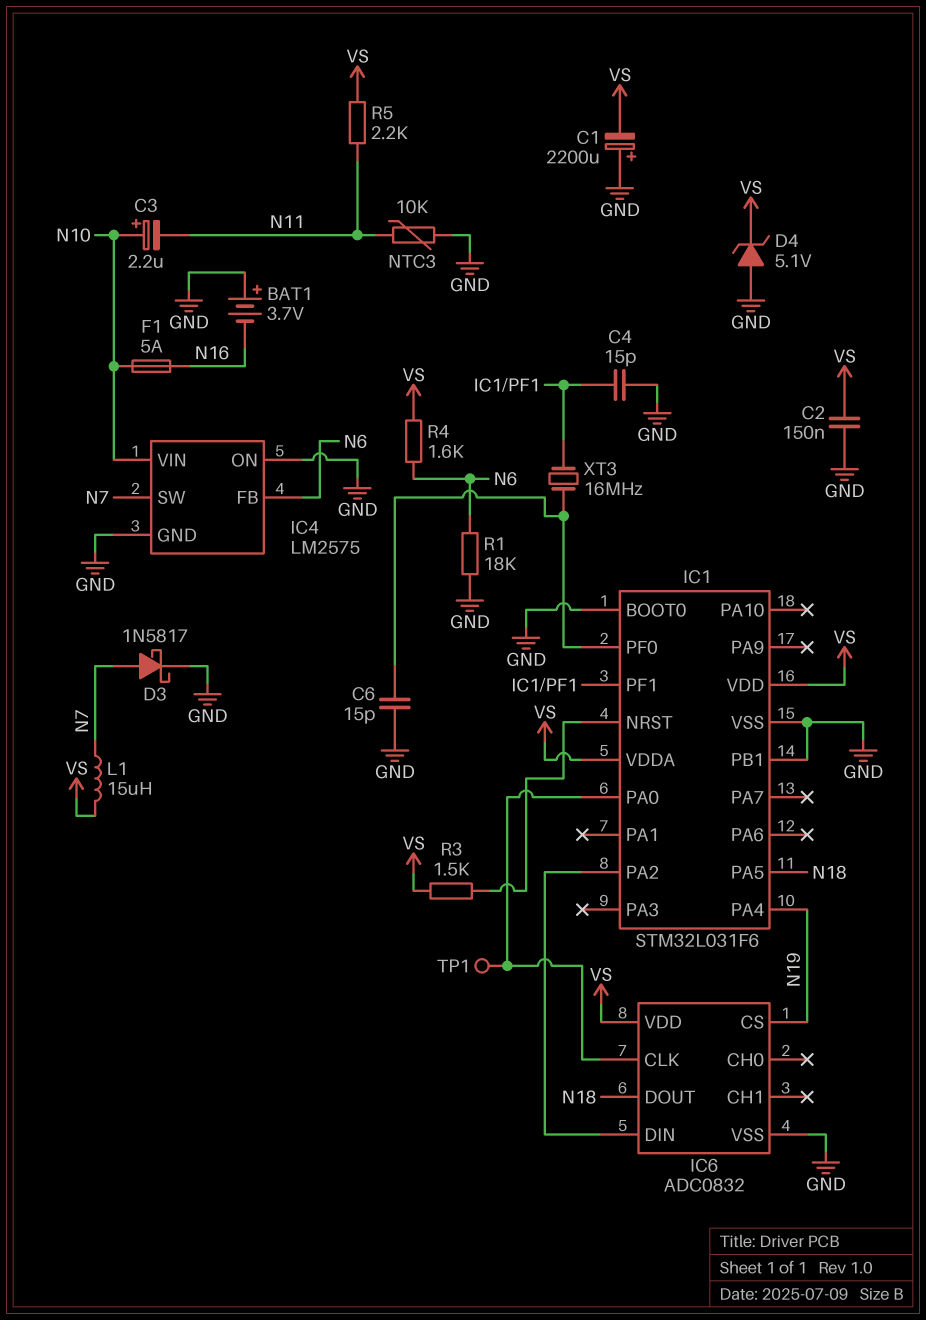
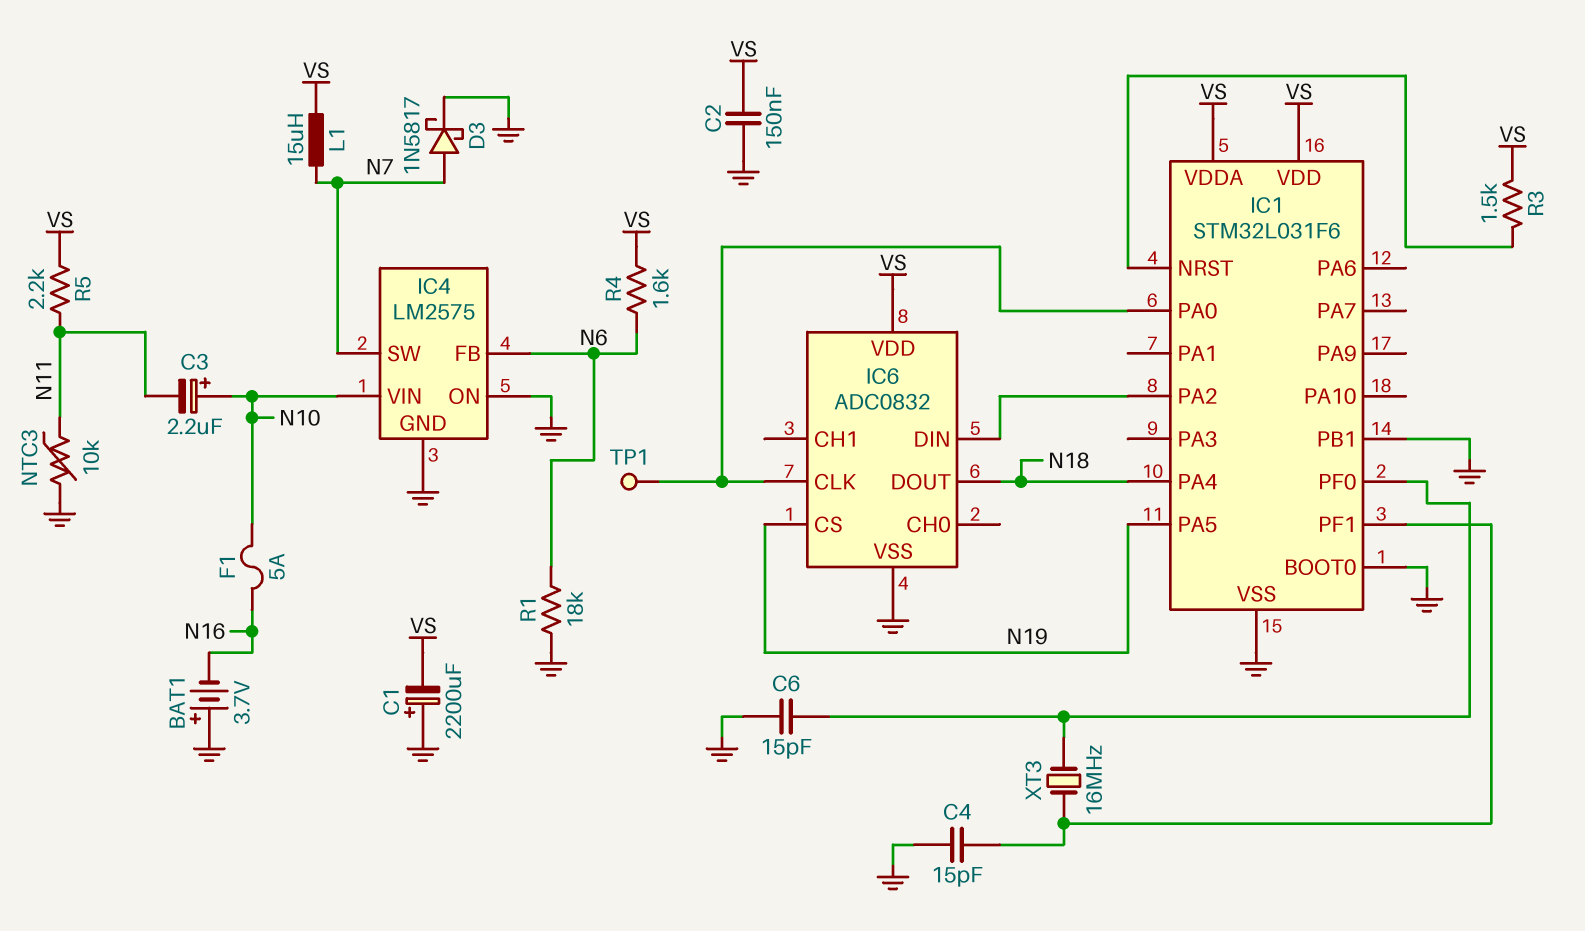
D4: zener 5.1V (A GND, K VS) -> none
IC1 pin PA4: N19 -> N18
IC1 pin PA5: N18 -> N19

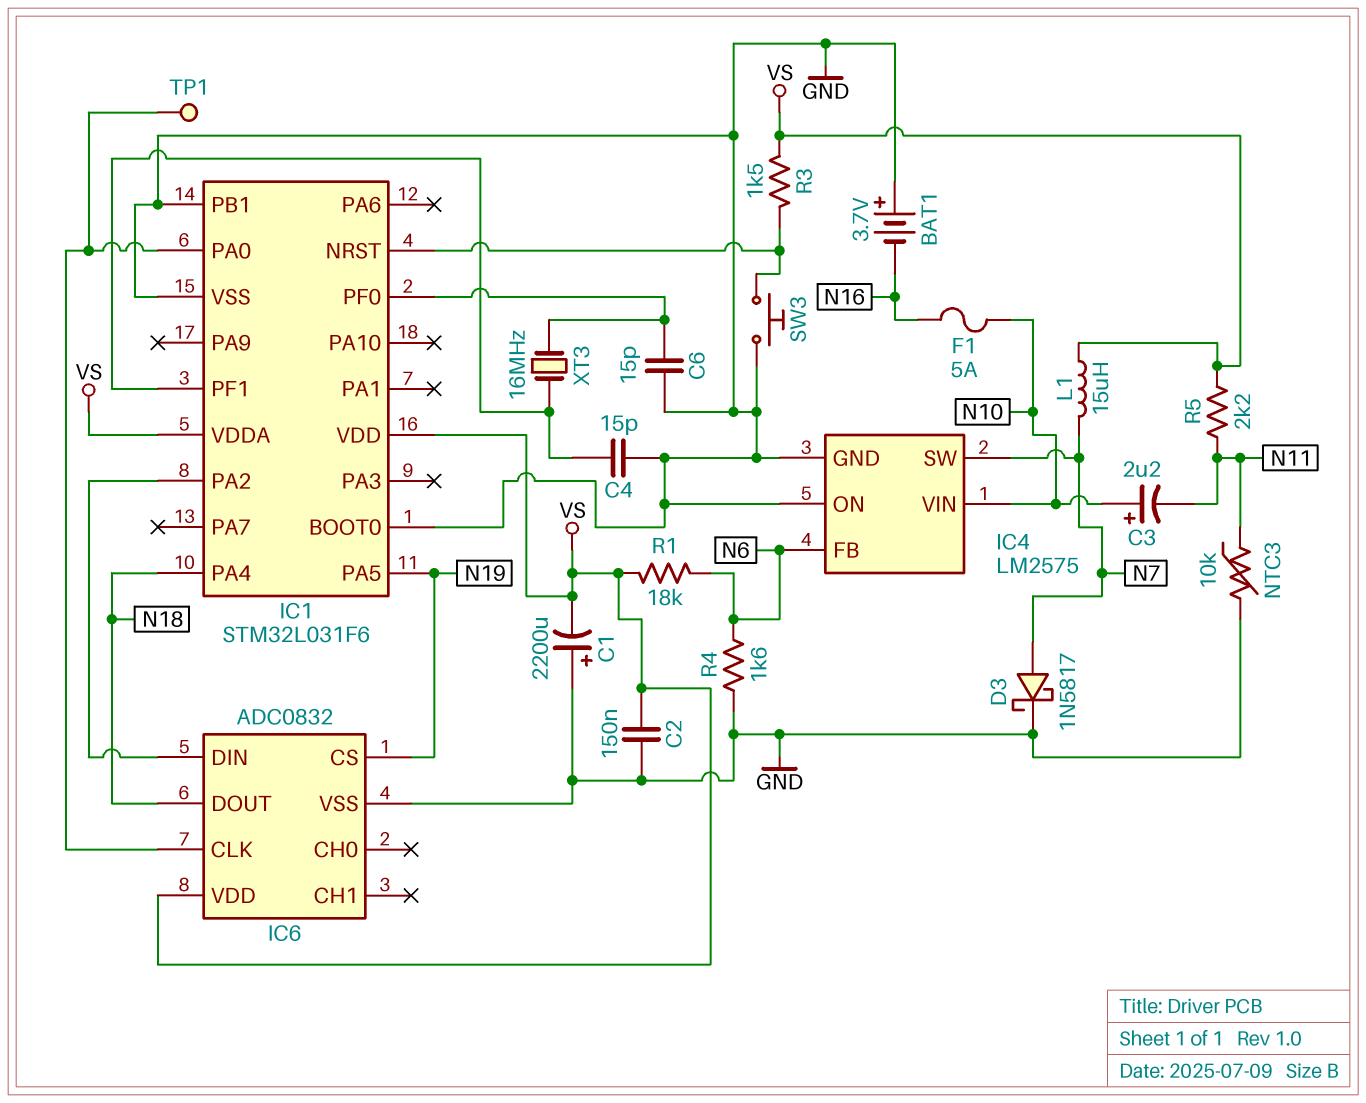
R1: 18k (GND, N6) -> 18k (N6, VS)
R4: 1.6k (N6, VS) -> 1.6k (GND, N6)
SW3: none -> button (GND, IC1/NRST)

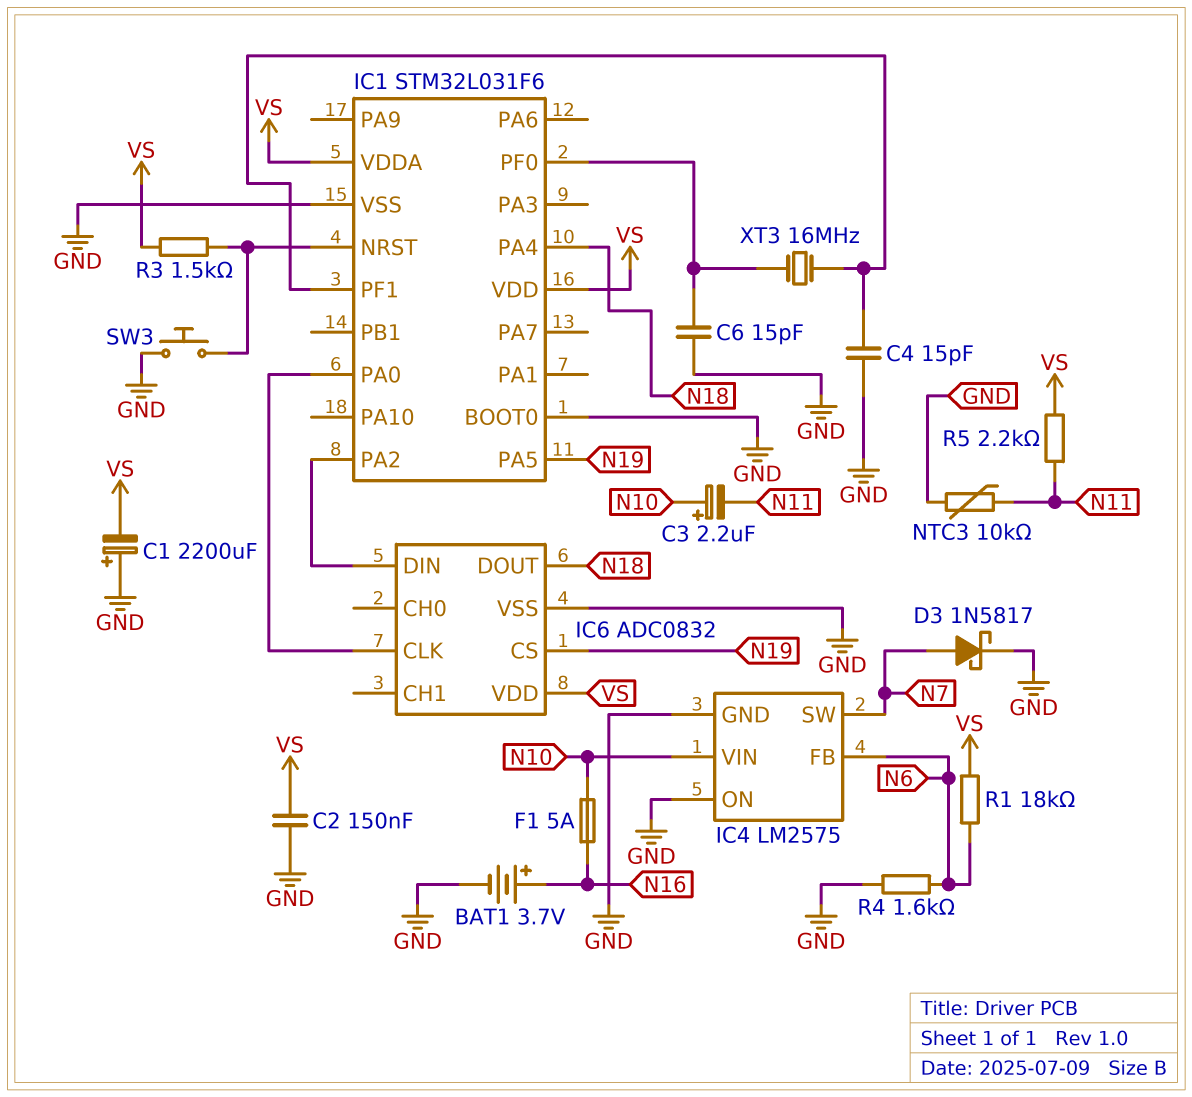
BAT1: 3.7V (plus GND, minus N16) -> 3.7V (plus N16, minus GND)
IC1 pin PB1: GND -> none
L1: 15uH (N7, VS) -> none
TP1: test point (IC1/PA0) -> none

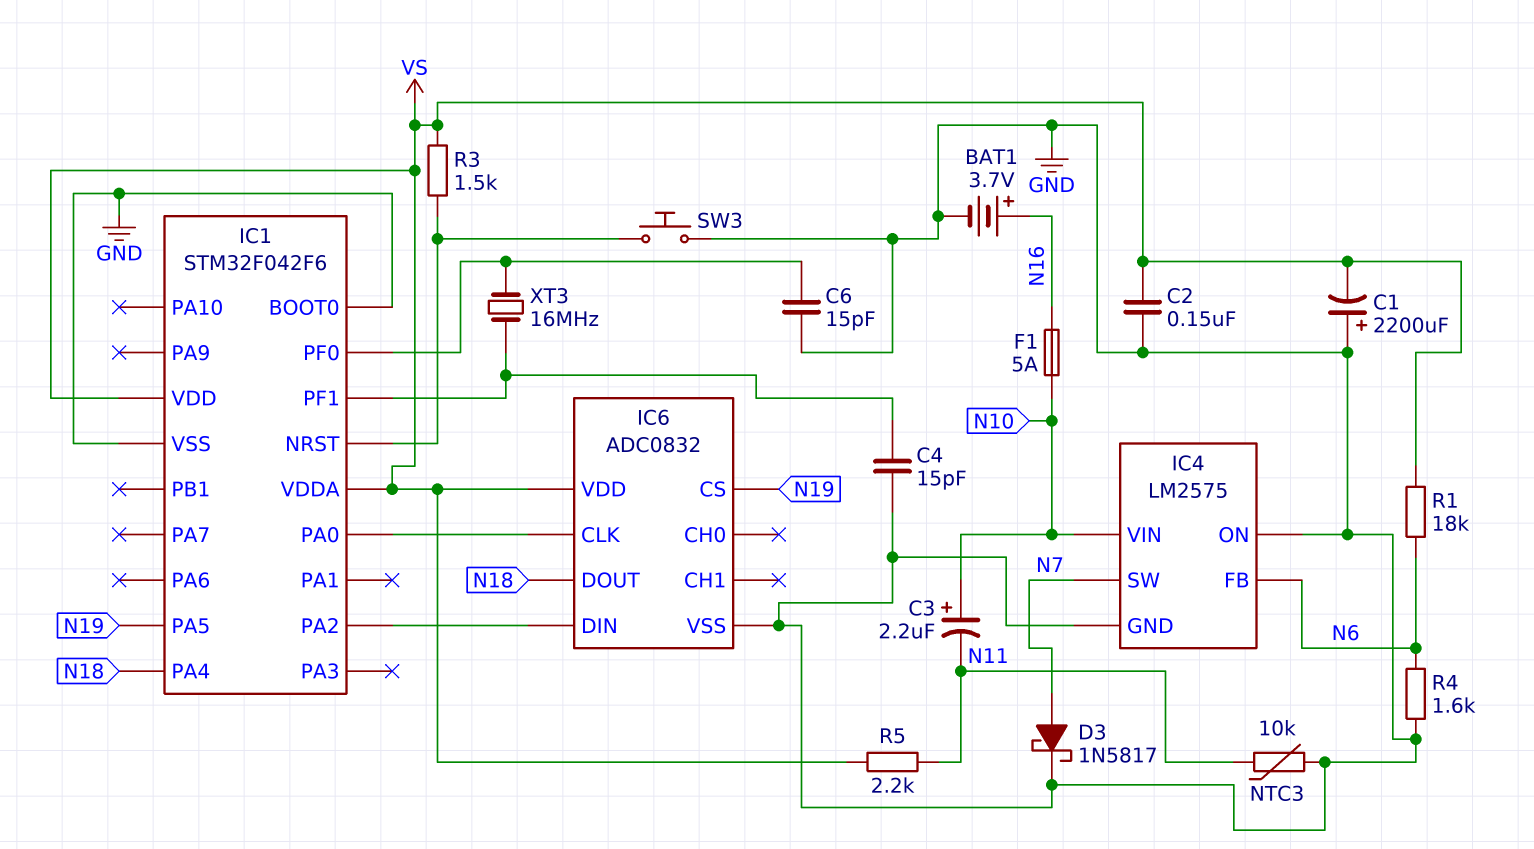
IC1: STM32L031F6 -> STM32F042F6

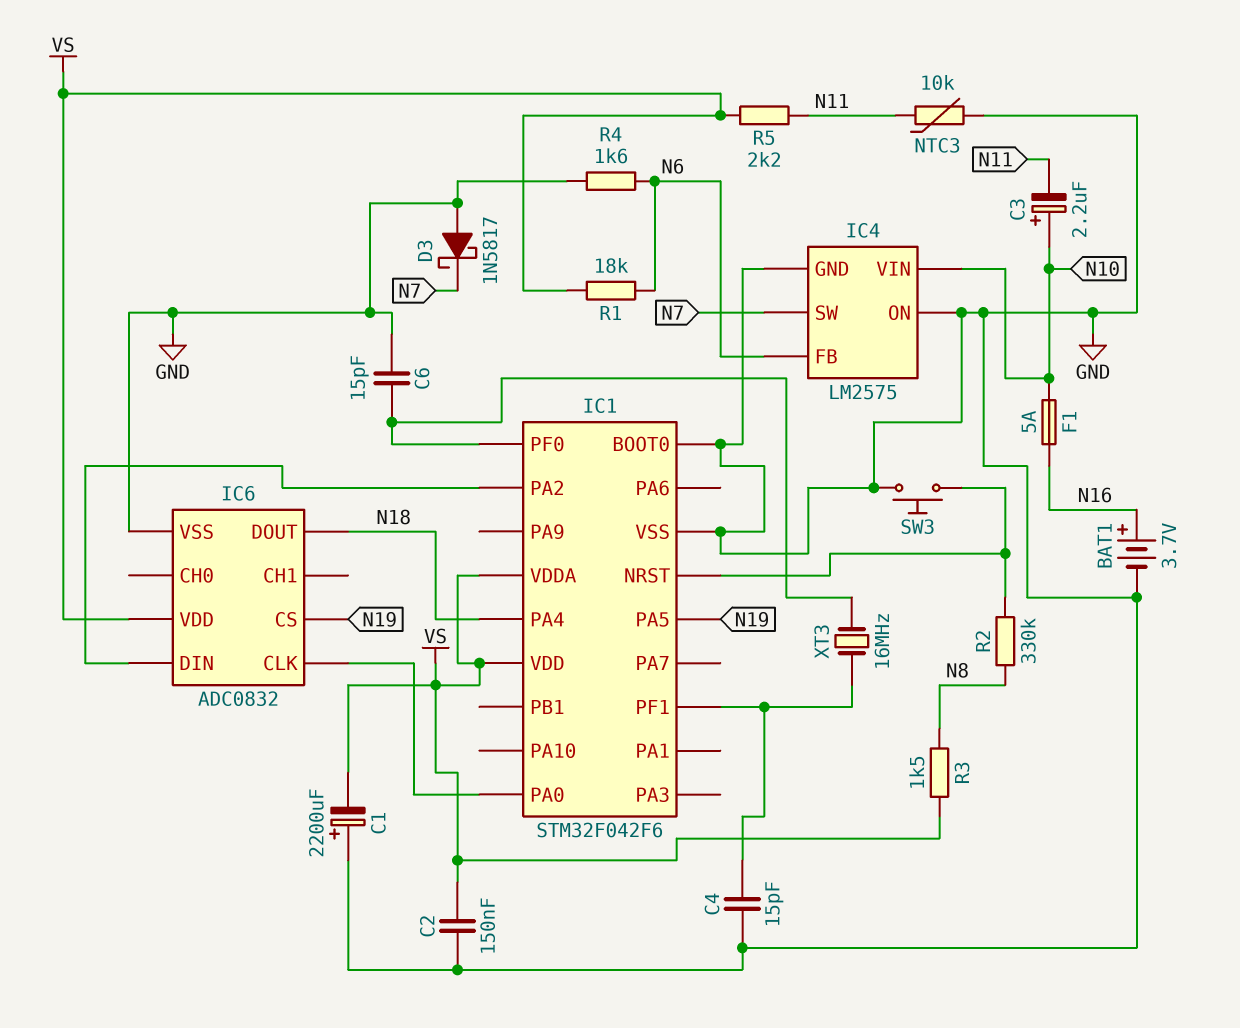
D3: schottky 1N5817 (A N7, K GND) -> schottky 1N5817 (A GND, K N7)
R2: none -> 330k (IC1/NRST, N8)
R3: 1.5k (IC1/NRST, VS) -> 1.5k (N8, VS)

